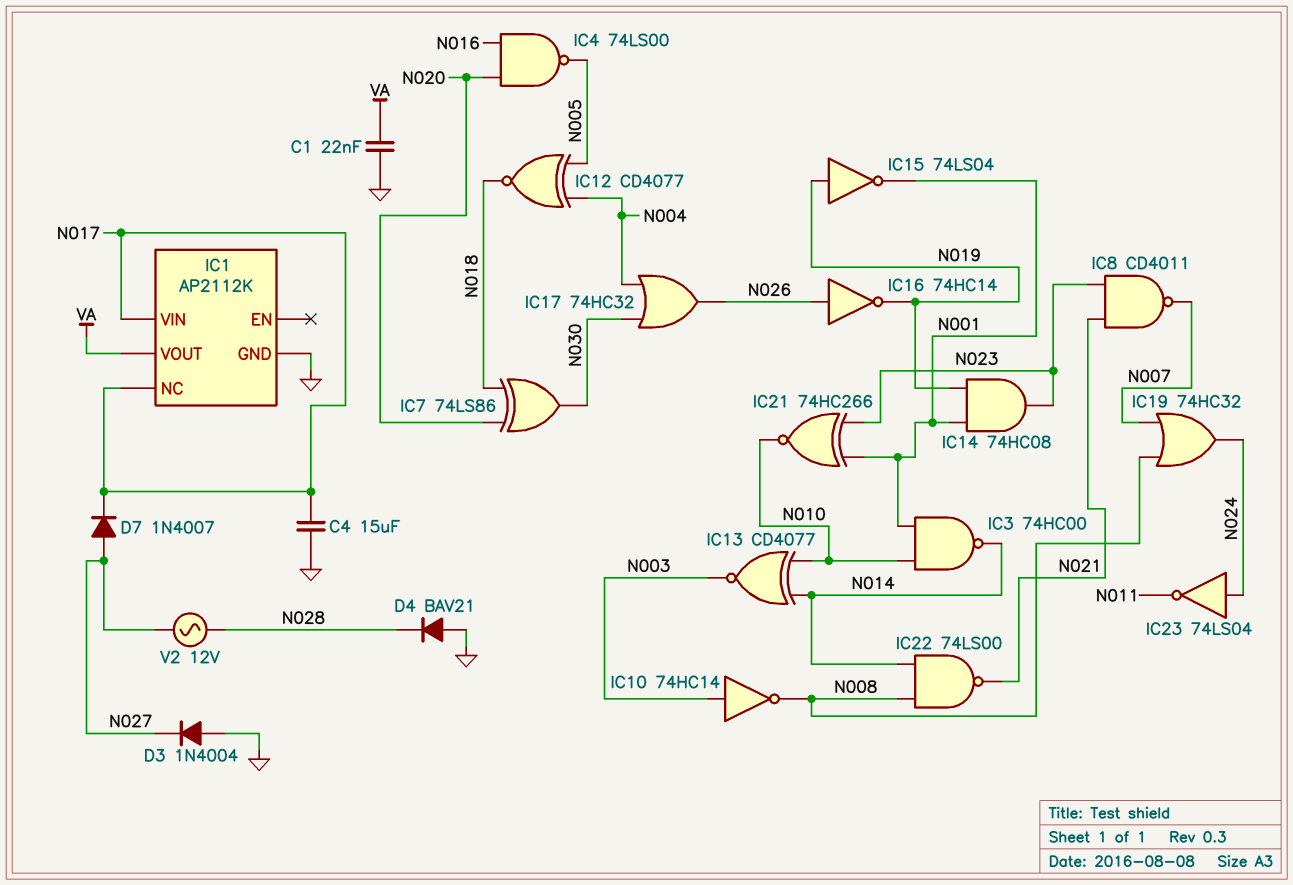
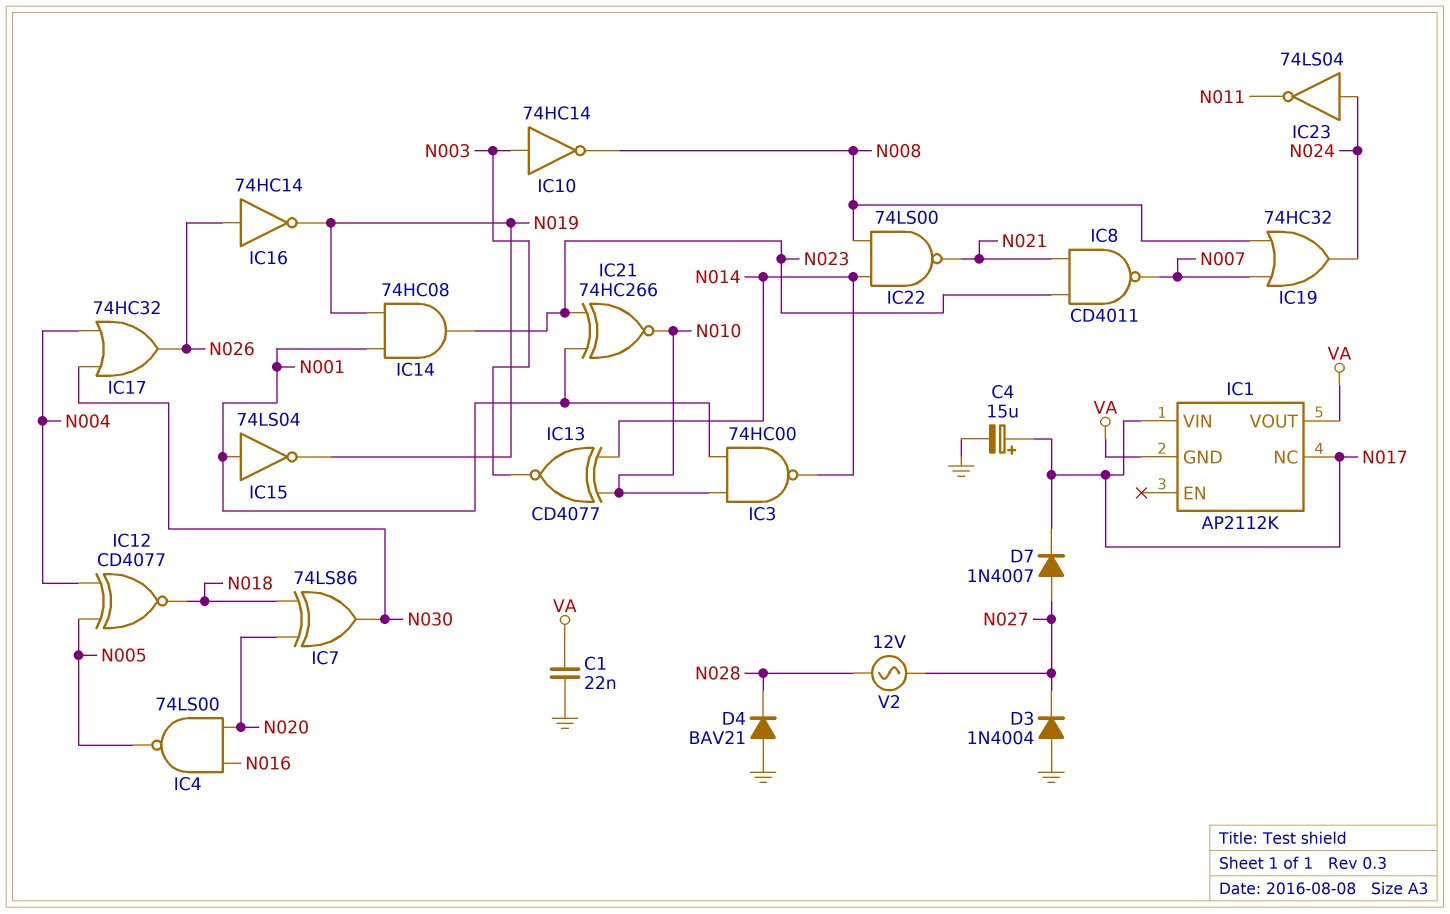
C4: 15uF (GND, N017) -> 15uF (plus N017, minus GND)
IC1 pin GND: GND -> VA
IC15: NOT 74LS04 (in N019, out N001) -> NOT 74LS04 (in N001, out N019)

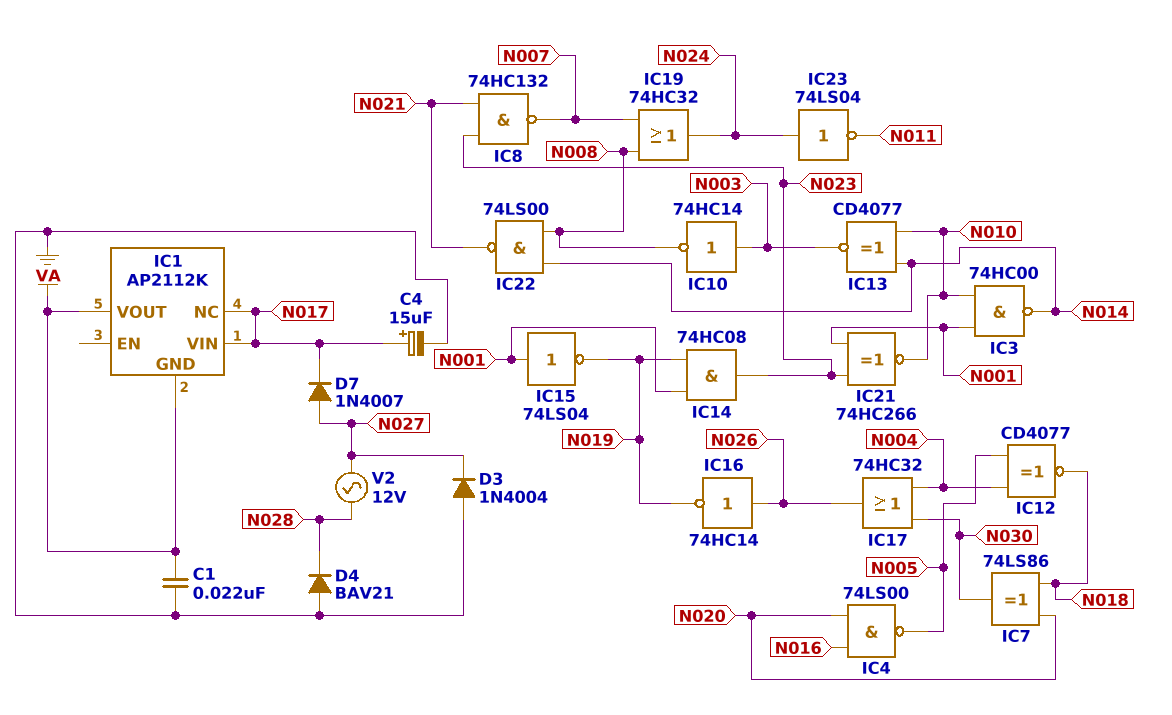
IC8: NAND CD4011 (in N021, in N023, out N007) -> NAND 74HC132 (in N021, in N023, out N007)

